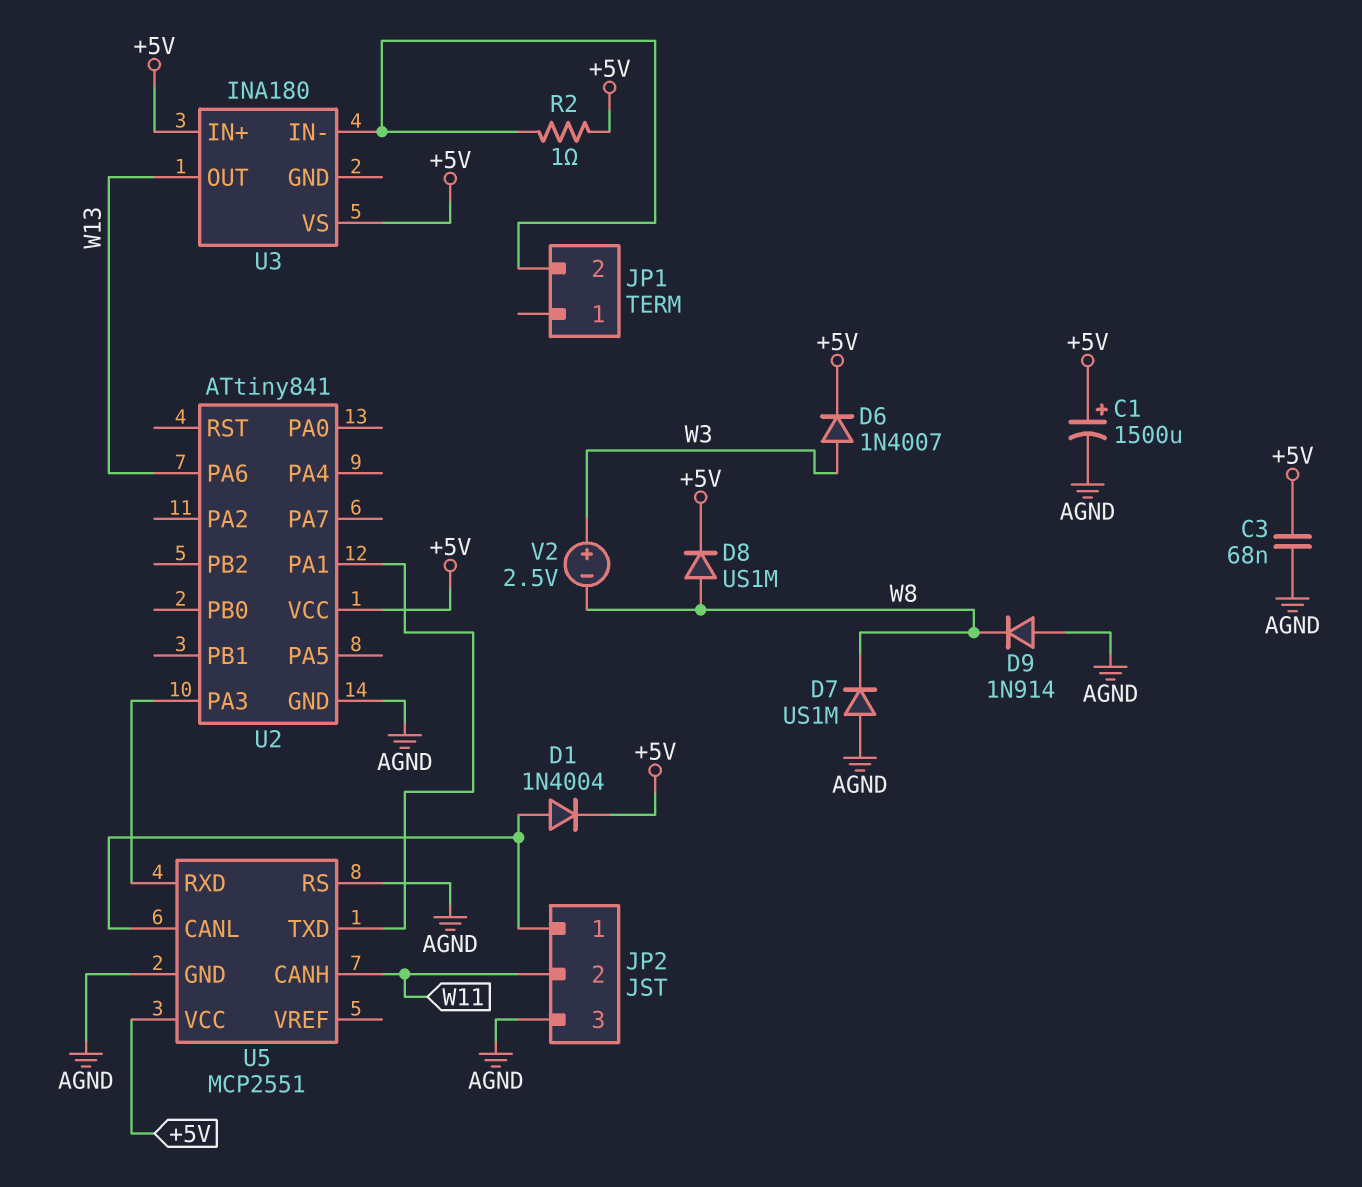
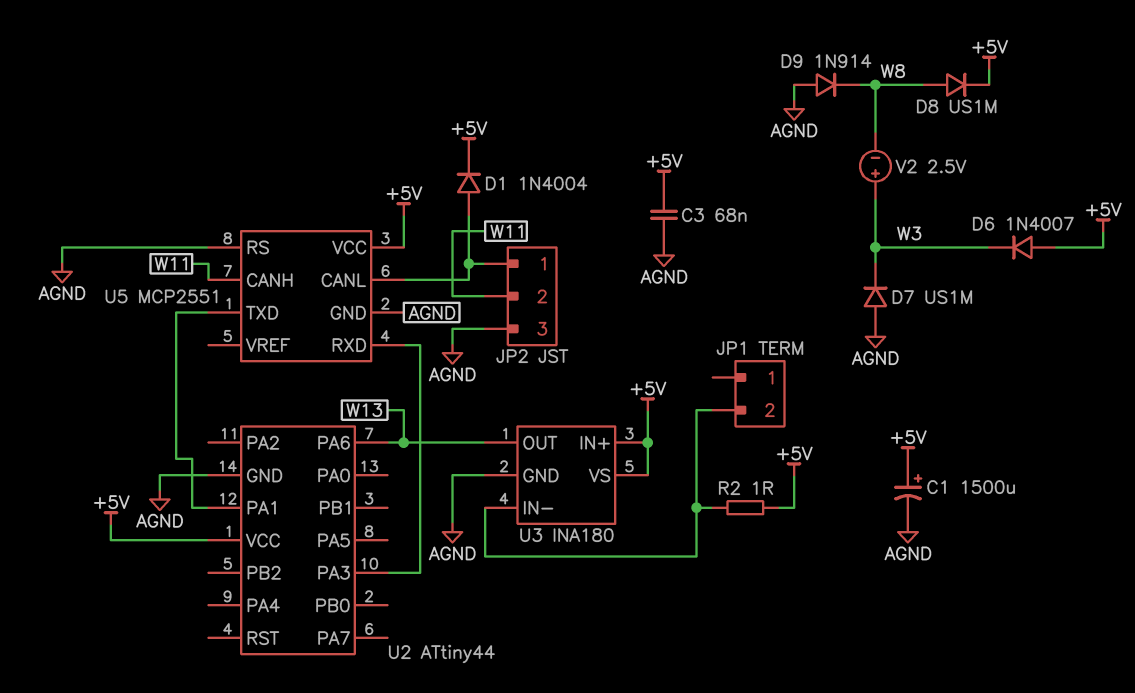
D6: diode 1N4007 (A W3, K +5V) -> diode 1N4007 (A +5V, K W3)
D7: diode US1M (A AGND, K W8) -> diode US1M (A AGND, K W3)
U2: ATtiny841 -> ATtiny44
U3 pin GND: none -> AGND

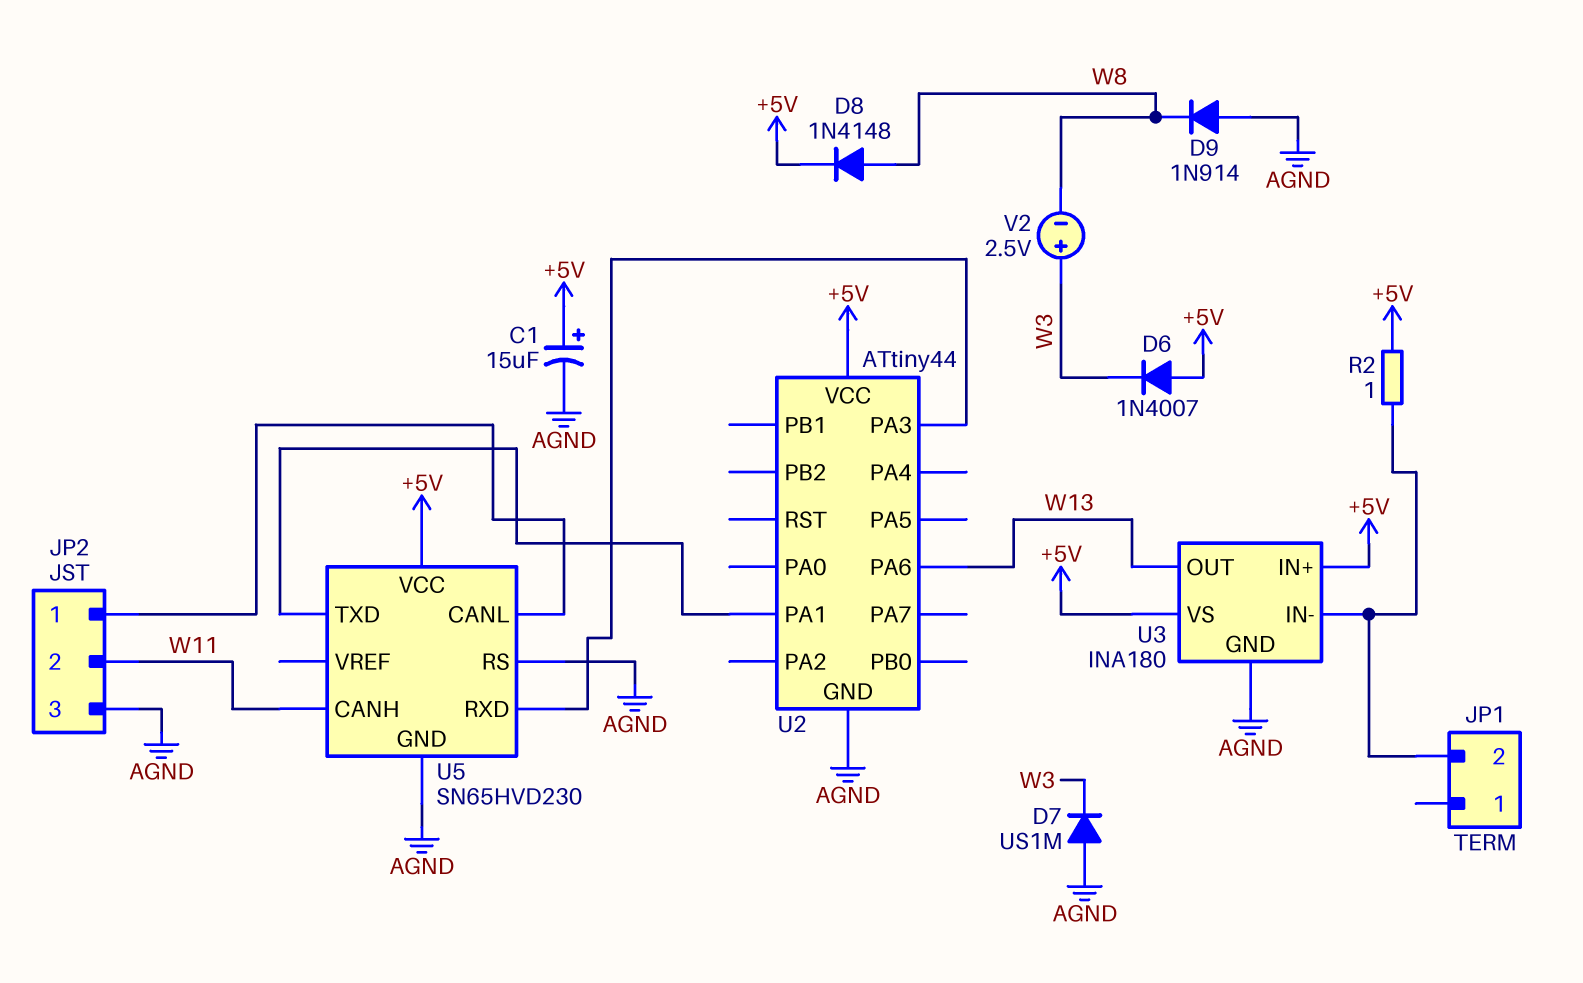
C1: 1500uF (plus +5V, minus AGND) -> 15uF (plus +5V, minus AGND)
C3: 68nF (+5V, AGND) -> none
D1: diode 1N4004 (A JP2/1, K +5V) -> none
D8: diode US1M (A W8, K +5V) -> diode 1N4148 (A W8, K +5V)
U5: MCP2551 -> SN65HVD230

